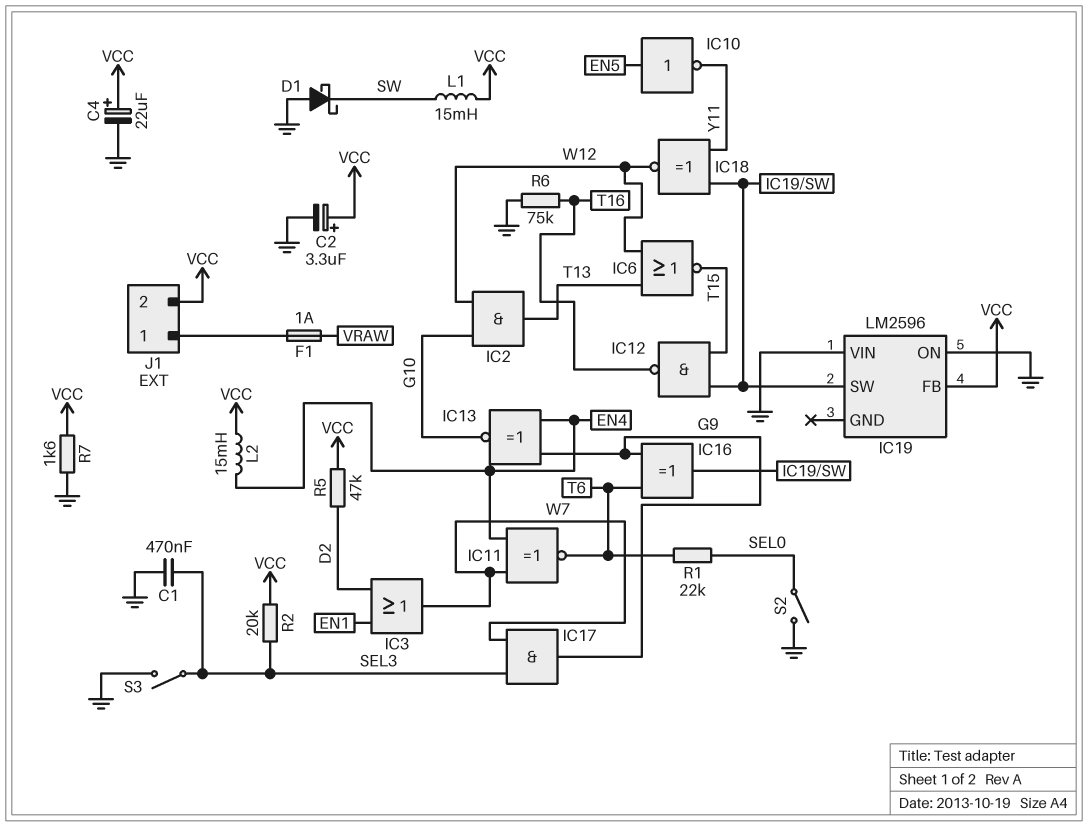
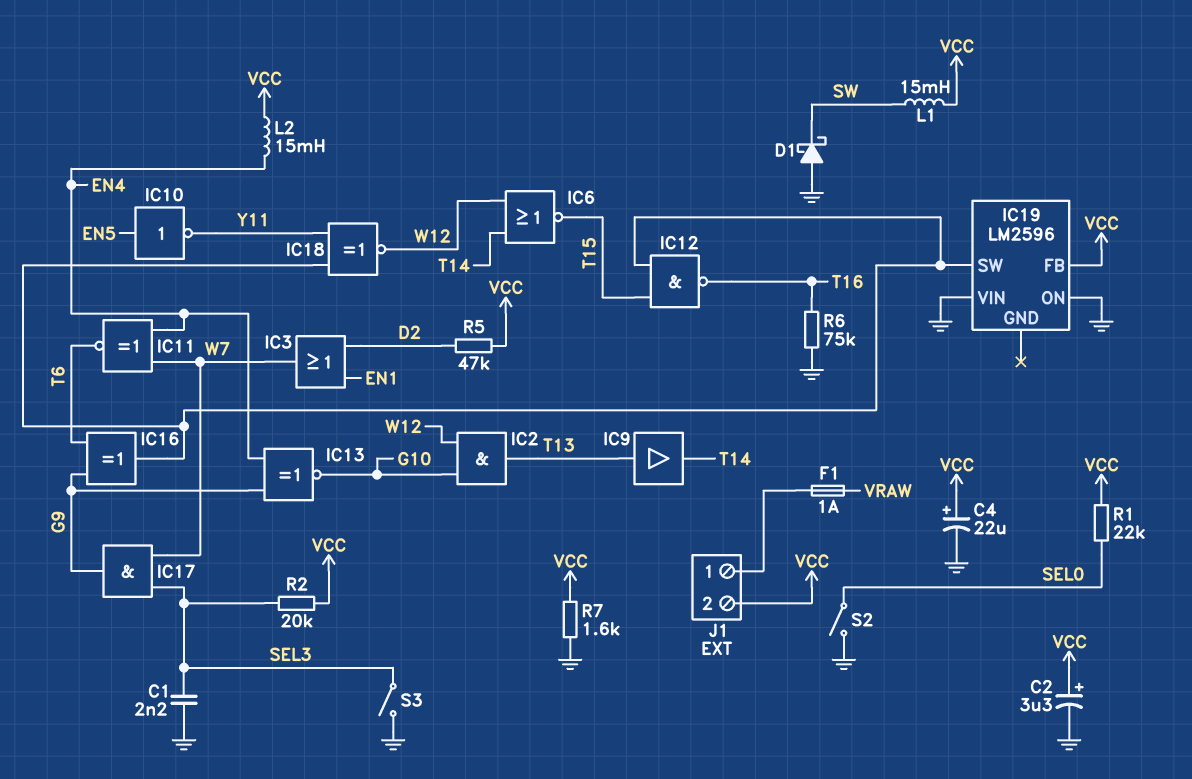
C1: 470nF (GND, SEL3) -> 2.2nF (GND, SEL3)
IC6: NOR (in T13, in W12, out T15) -> NOR (in T14, in W12, out T15)
IC9: none -> buffer (in T13, out T14)
R1: 22k (SEL0, T6) -> 22k (SEL0, VCC)

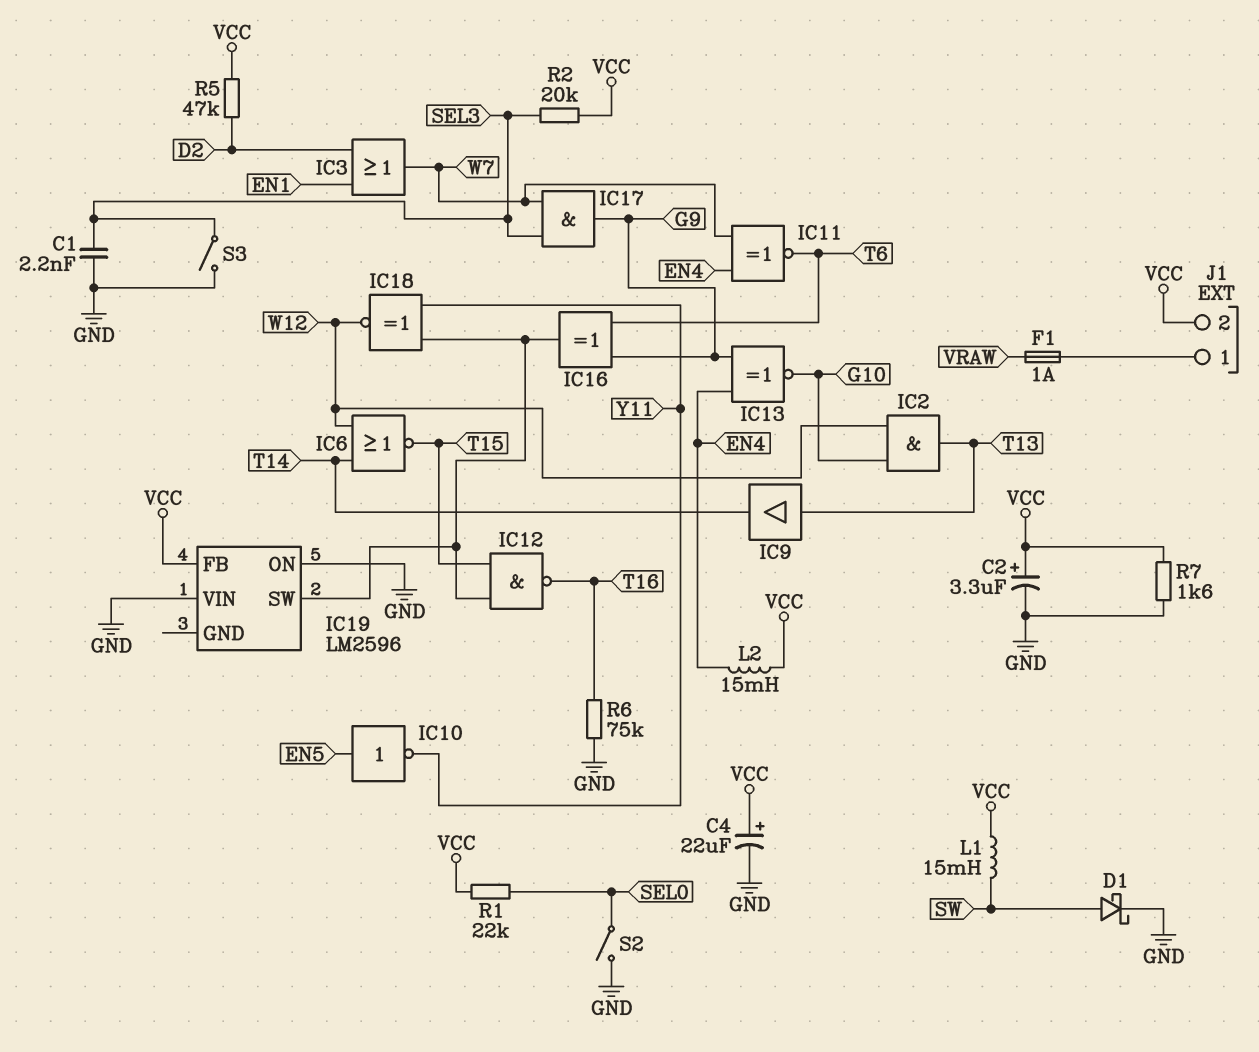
D1: schottky (A GND, K SW) -> schottky (A SW, K GND)

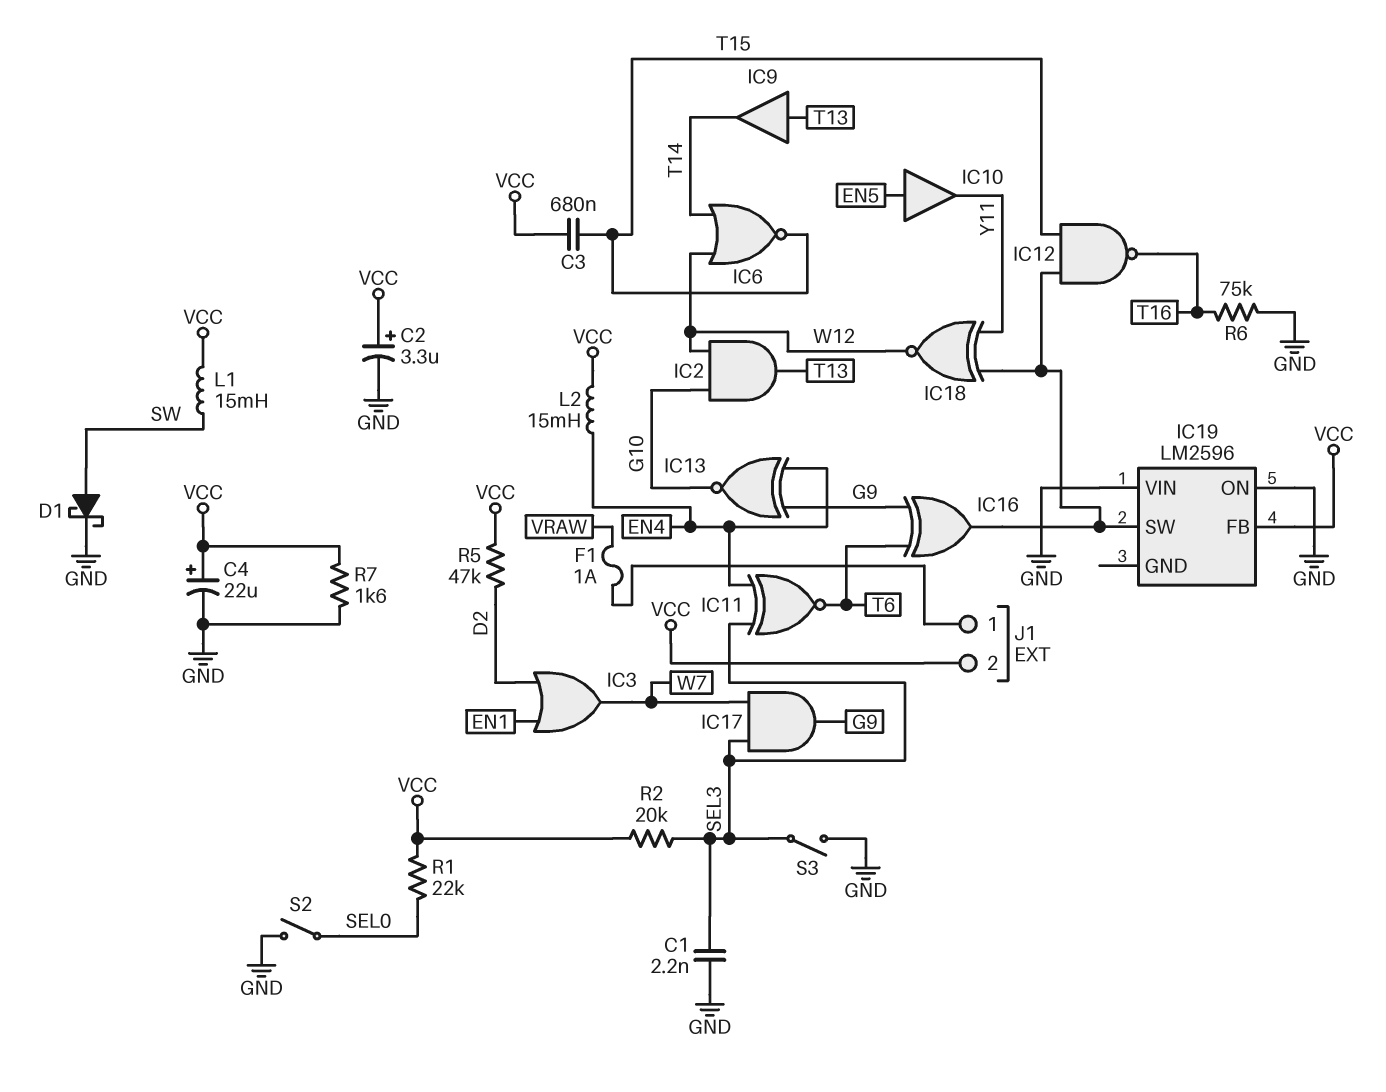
C3: none -> 680nF (T15, VCC)
IC10: NOT (in EN5, out Y11) -> buffer (in EN5, out Y11)
IC11: XNOR (in EN4, in W7, out T6) -> XNOR (in EN4, in SEL3, out T6)

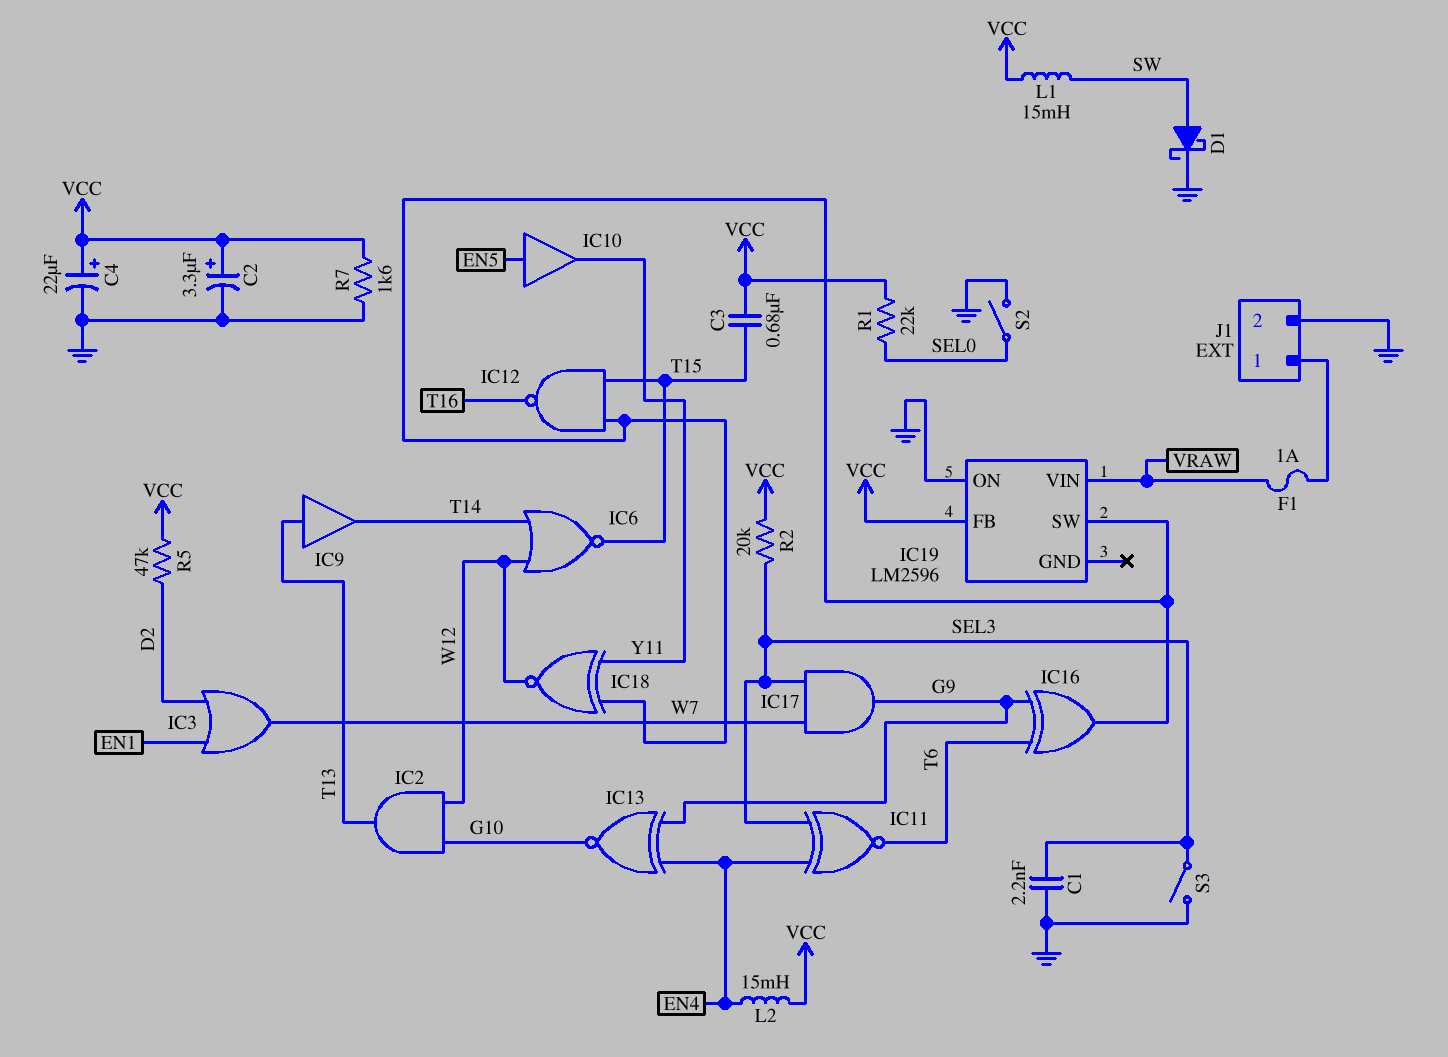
IC19 pin VIN: GND -> VRAW
J1 pin 2: VCC -> GND
R6: 75k (GND, T16) -> none

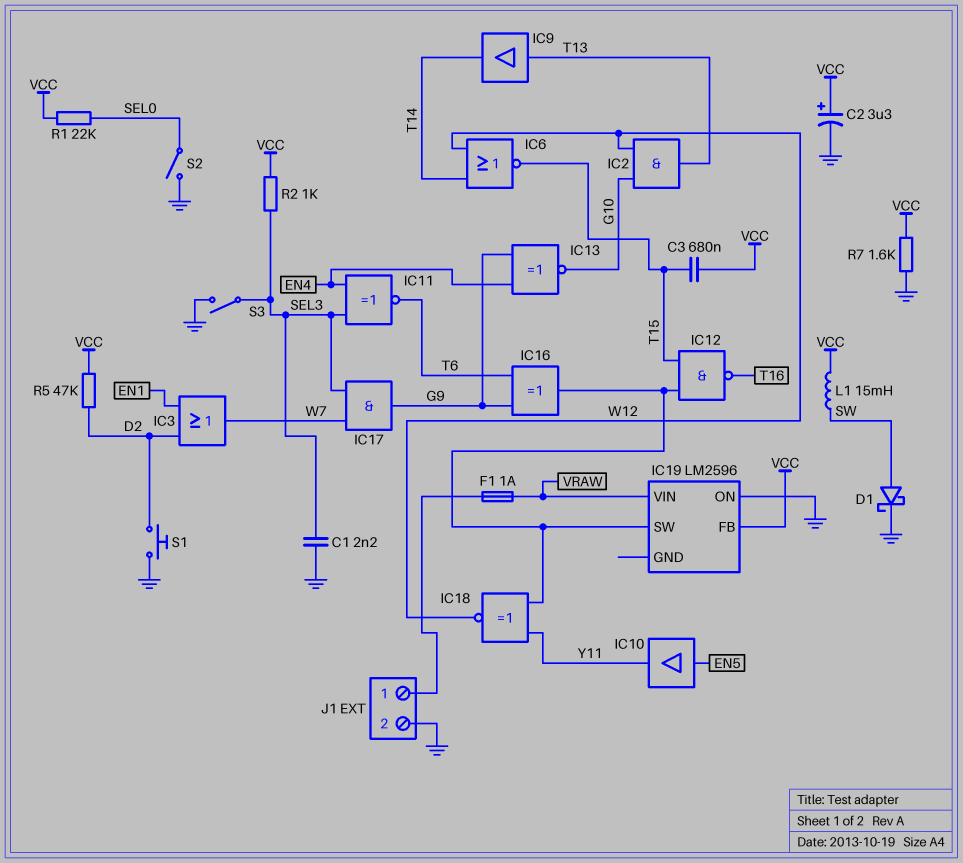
C4: 22uF (plus VCC, minus GND) -> none
L2: 15mH (EN4, VCC) -> none
R2: 20k (SEL3, VCC) -> 1k (SEL3, VCC)
S1: none -> button (D2, GND)

